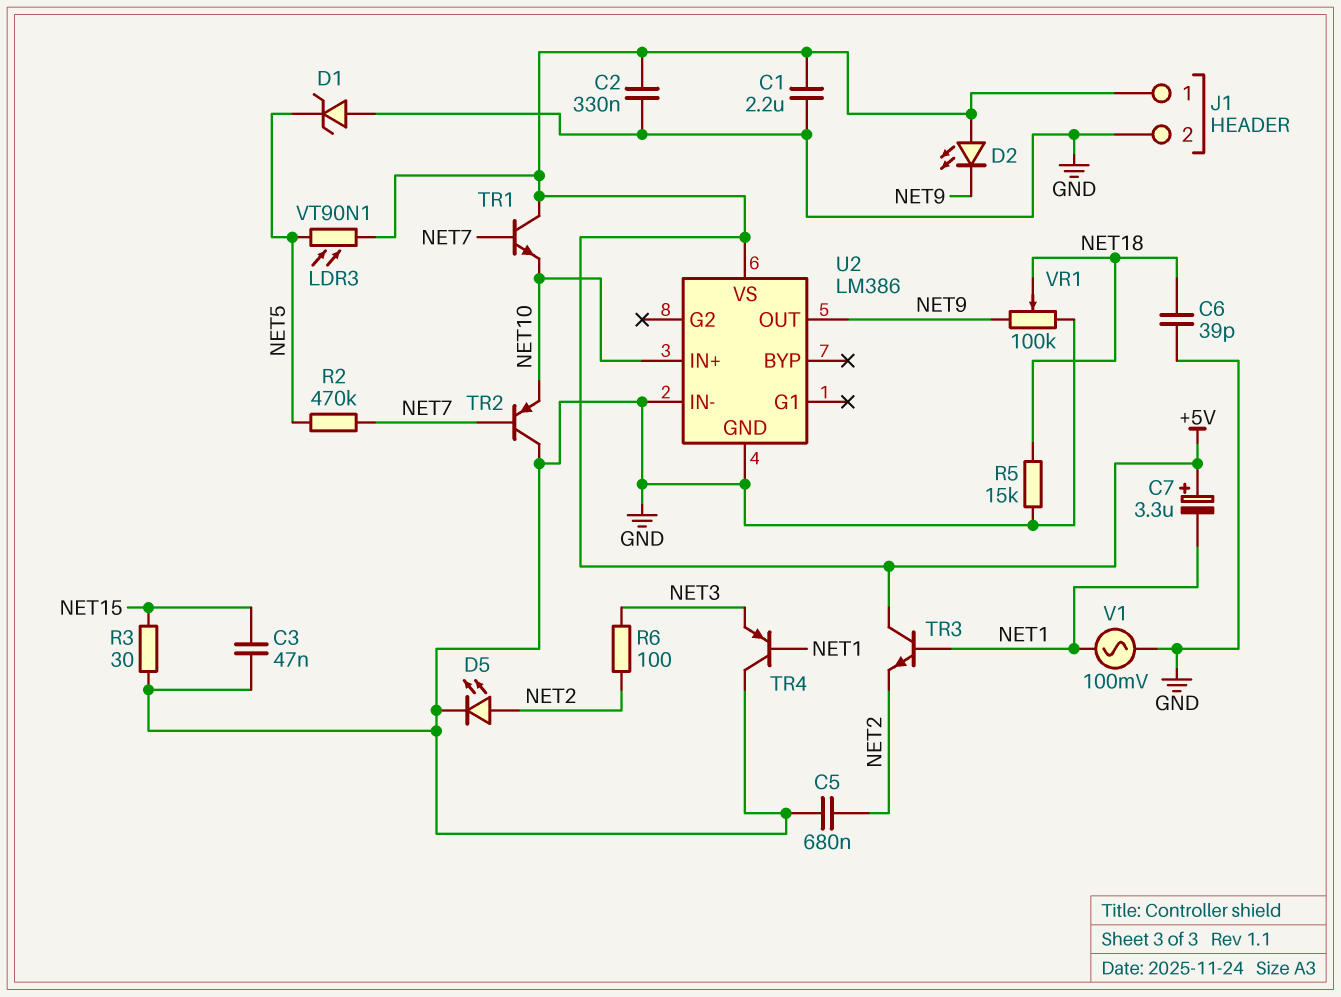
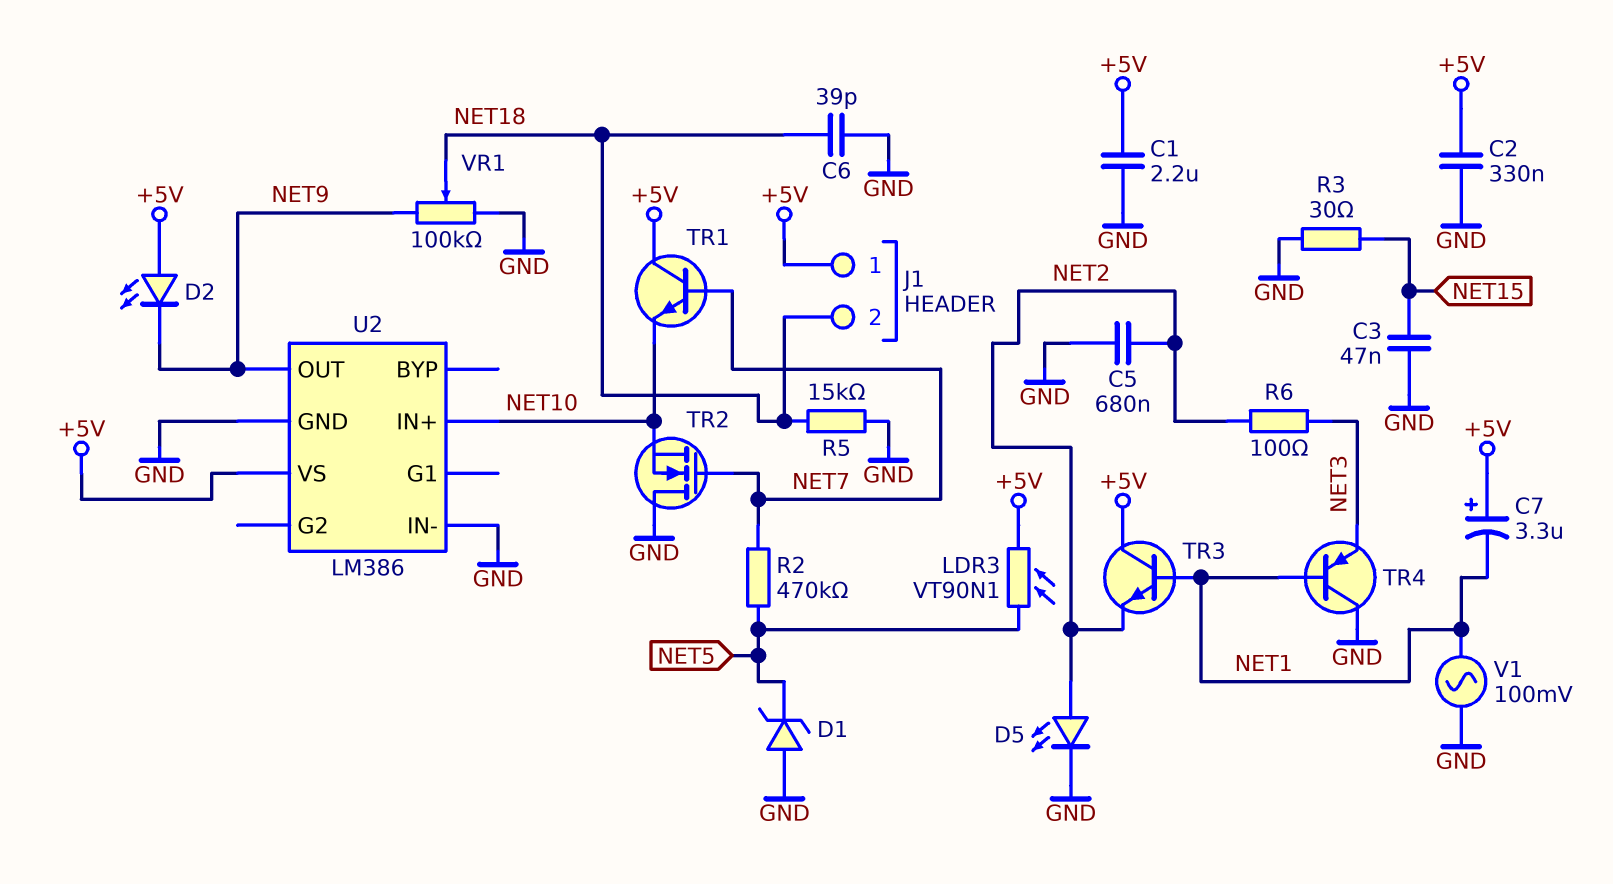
J1 pin 2: GND -> NET18
TR2: PNP (B NET7, C GND, E NET10) -> NMOS (G NET7, D GND, S NET10)

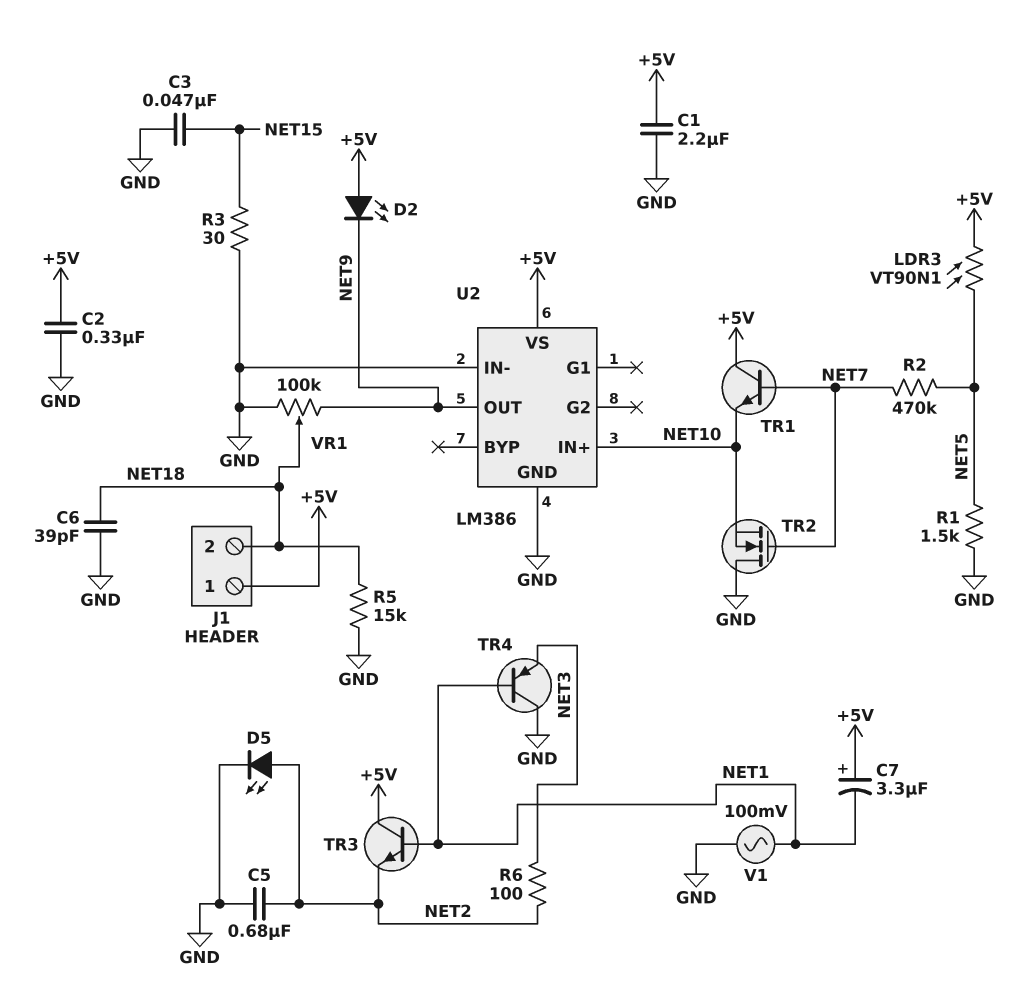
D1: zener (A GND, K NET5) -> none
R1: none -> 1.5k (GND, NET5)

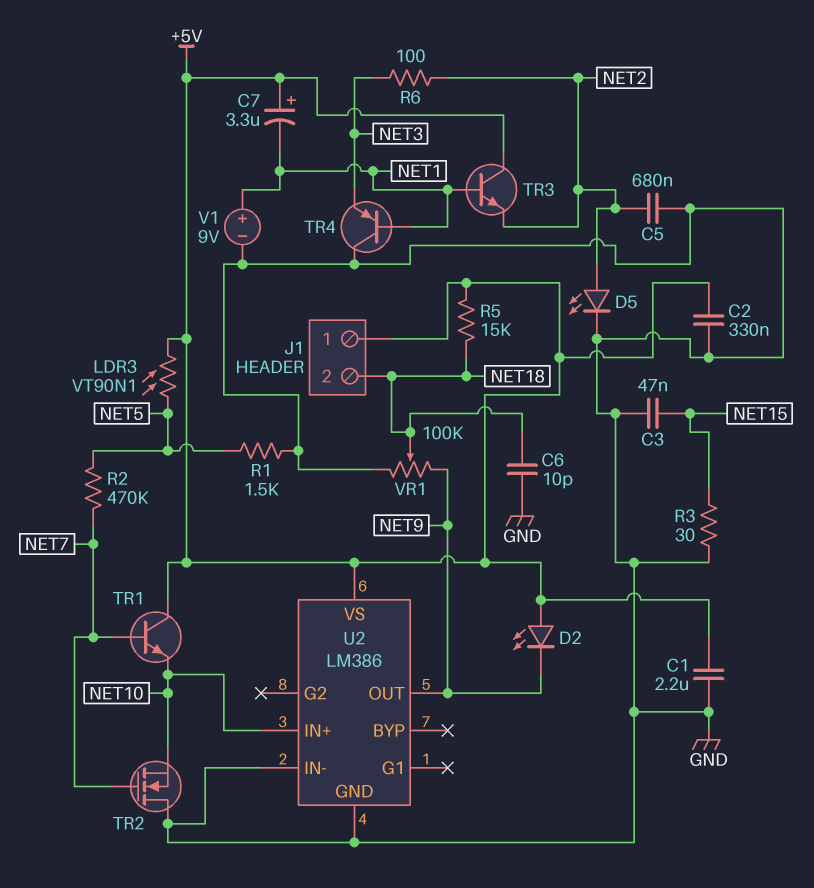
C6: 39pF (GND, NET18) -> 10pF (GND, NET18)
R5: 15k (GND, NET18) -> 15k (+5V, NET18)
V1: AC 100mV (GND, NET1) -> 9V (plus NET1, minus GND)

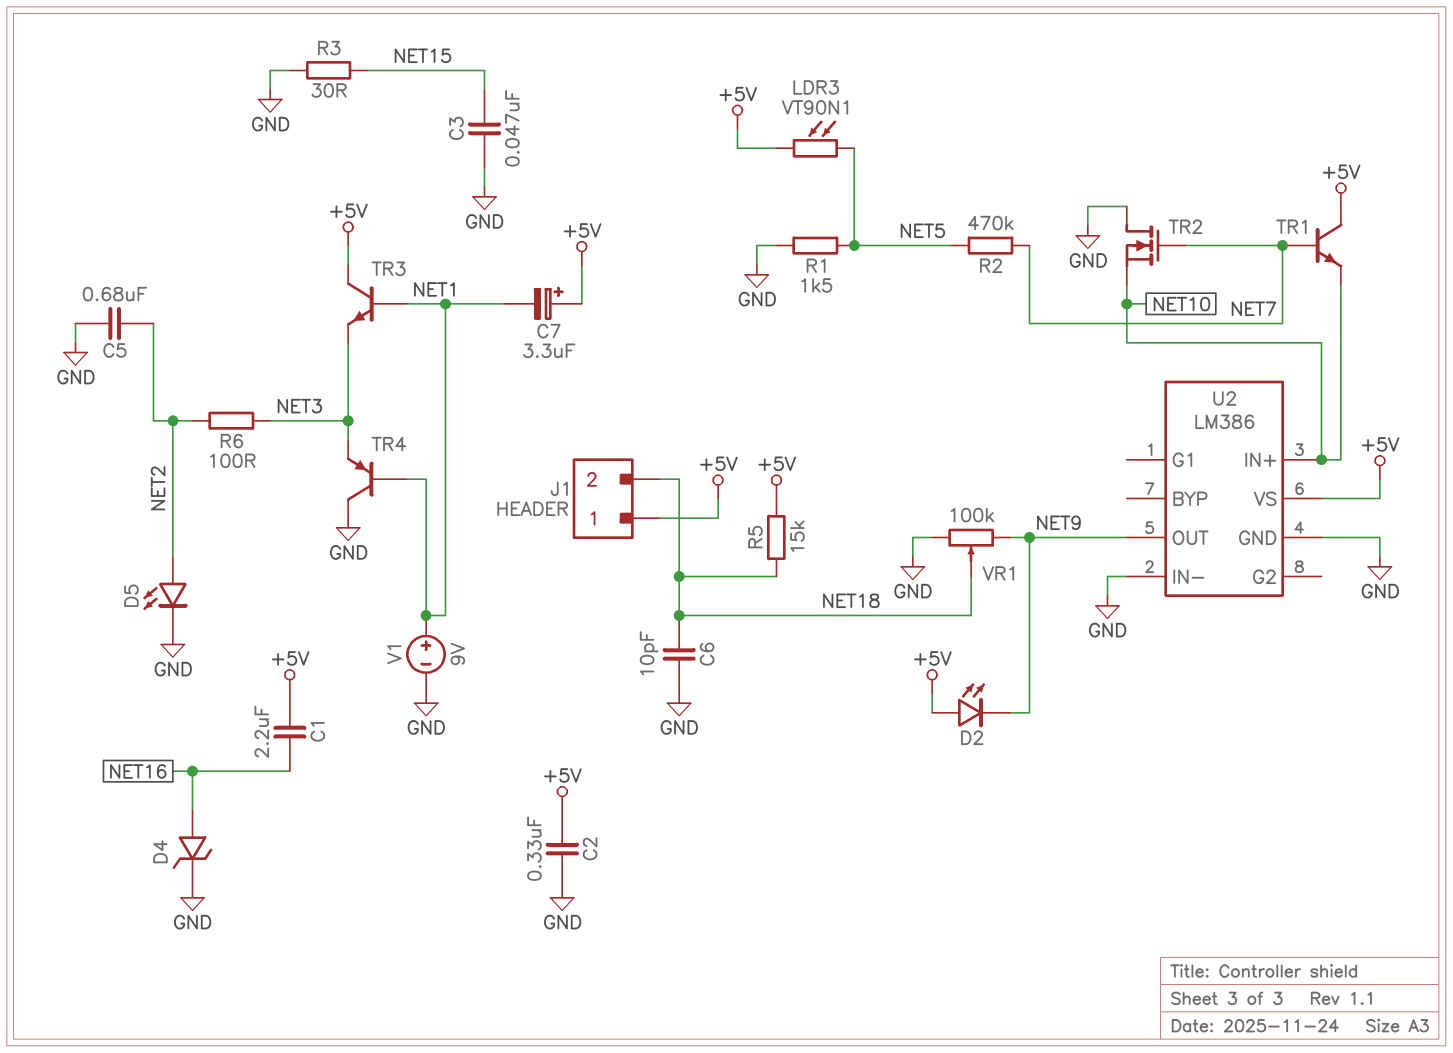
C1: 2.2uF (+5V, GND) -> 2.2uF (+5V, NET16)
D4: none -> zener (A NET16, K GND)
TR3: NPN (B NET1, C +5V, E NET2) -> NPN (B NET1, C +5V, E NET3)

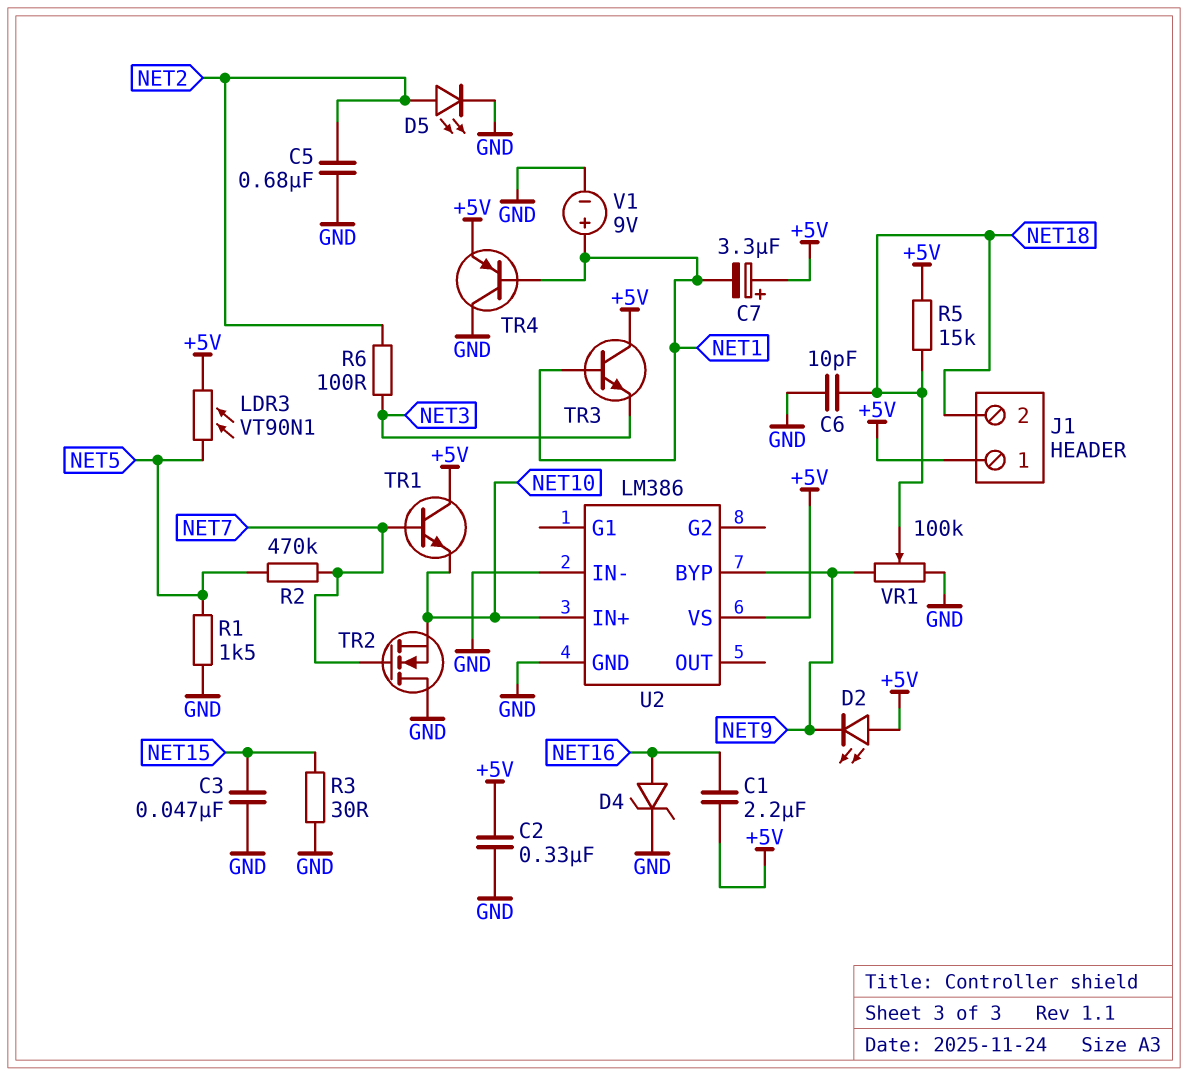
TR4: PNP (B NET1, C GND, E NET3) -> PNP (B NET1, C GND, E +5V)
U2 pin BYP: none -> NET9
U2 pin OUT: NET9 -> none

